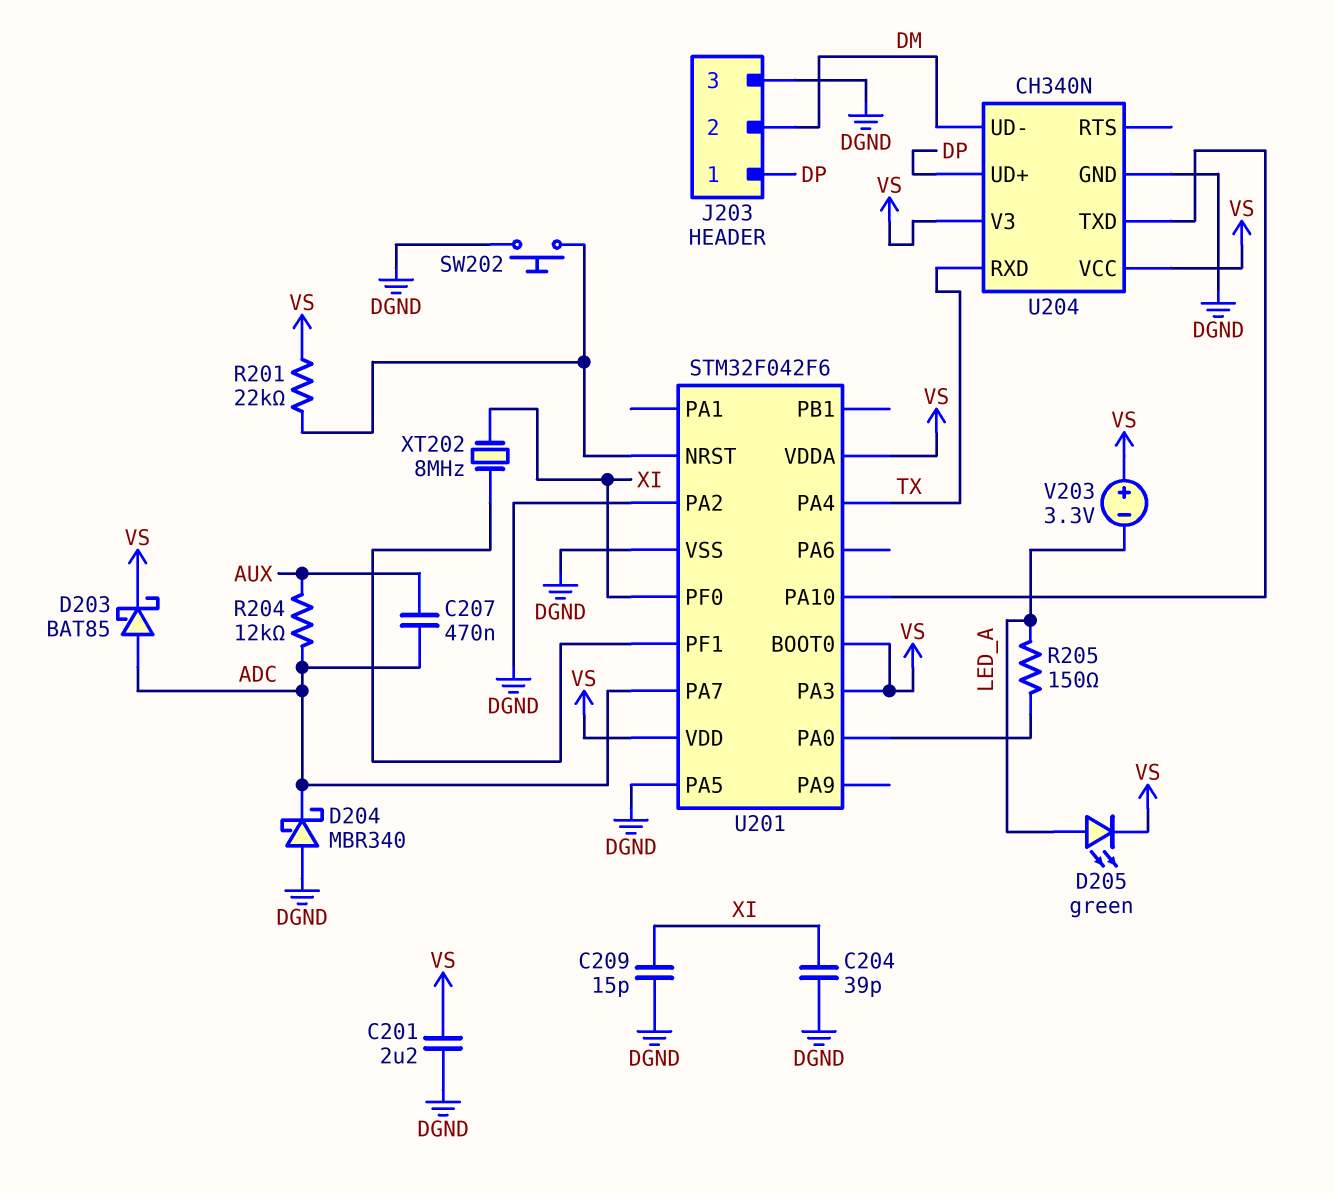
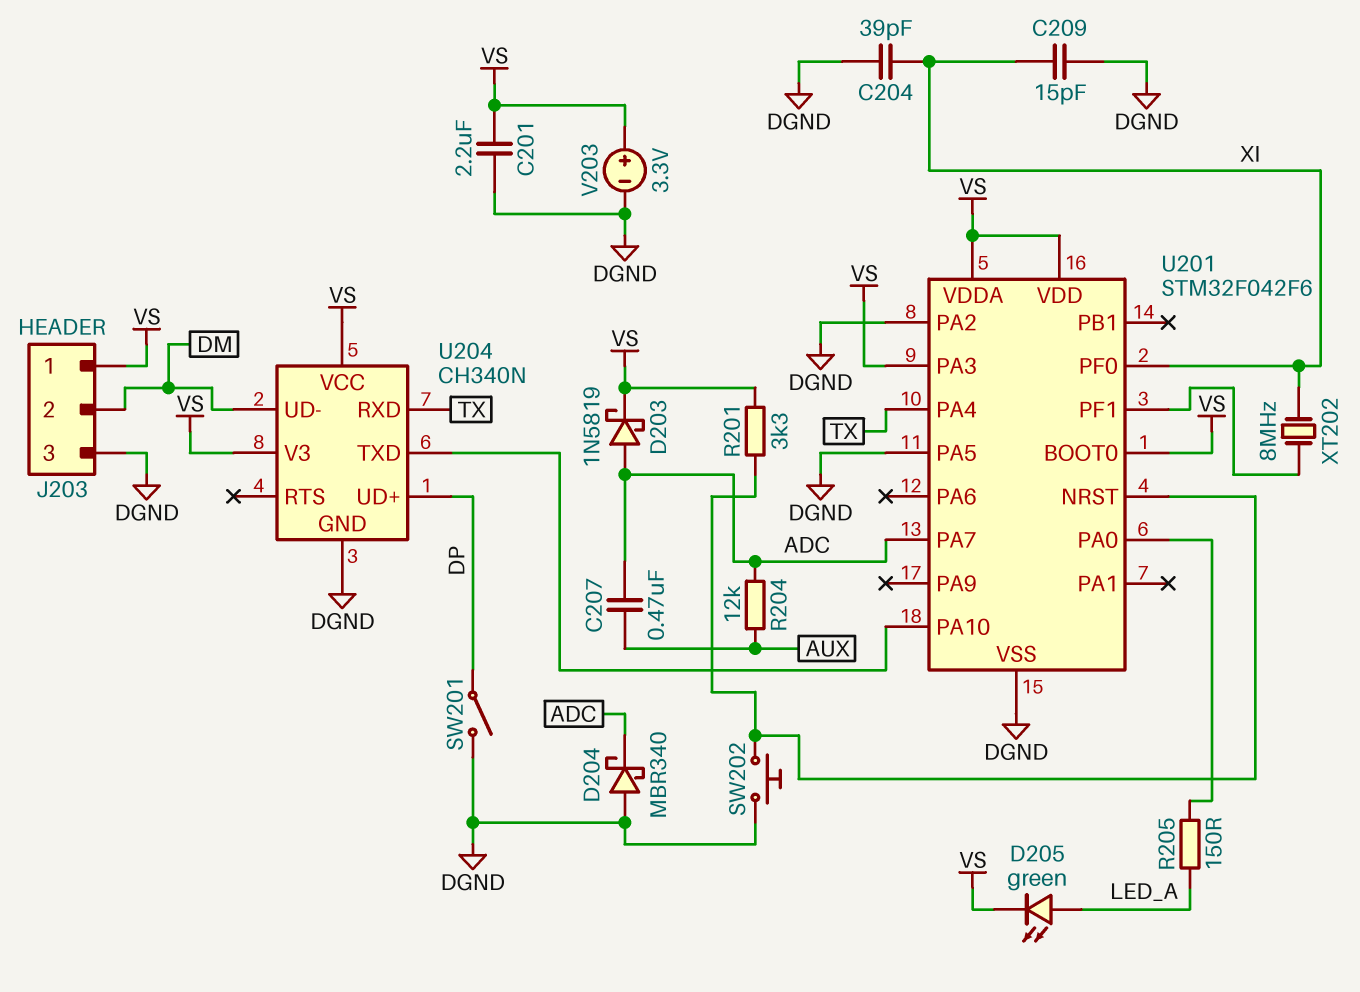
D203: schottky BAT85 (A ADC, K VS) -> schottky 1N5819 (A ADC, K VS)
J203 pin 1: DP -> VS
R201: 22k (U201/NRST, VS) -> 3.3k (U201/NRST, VS)
SW201: none -> switch (DGND, DP)
V203: 3.3V (plus VS, minus LED_A) -> 3.3V (plus VS, minus DGND)

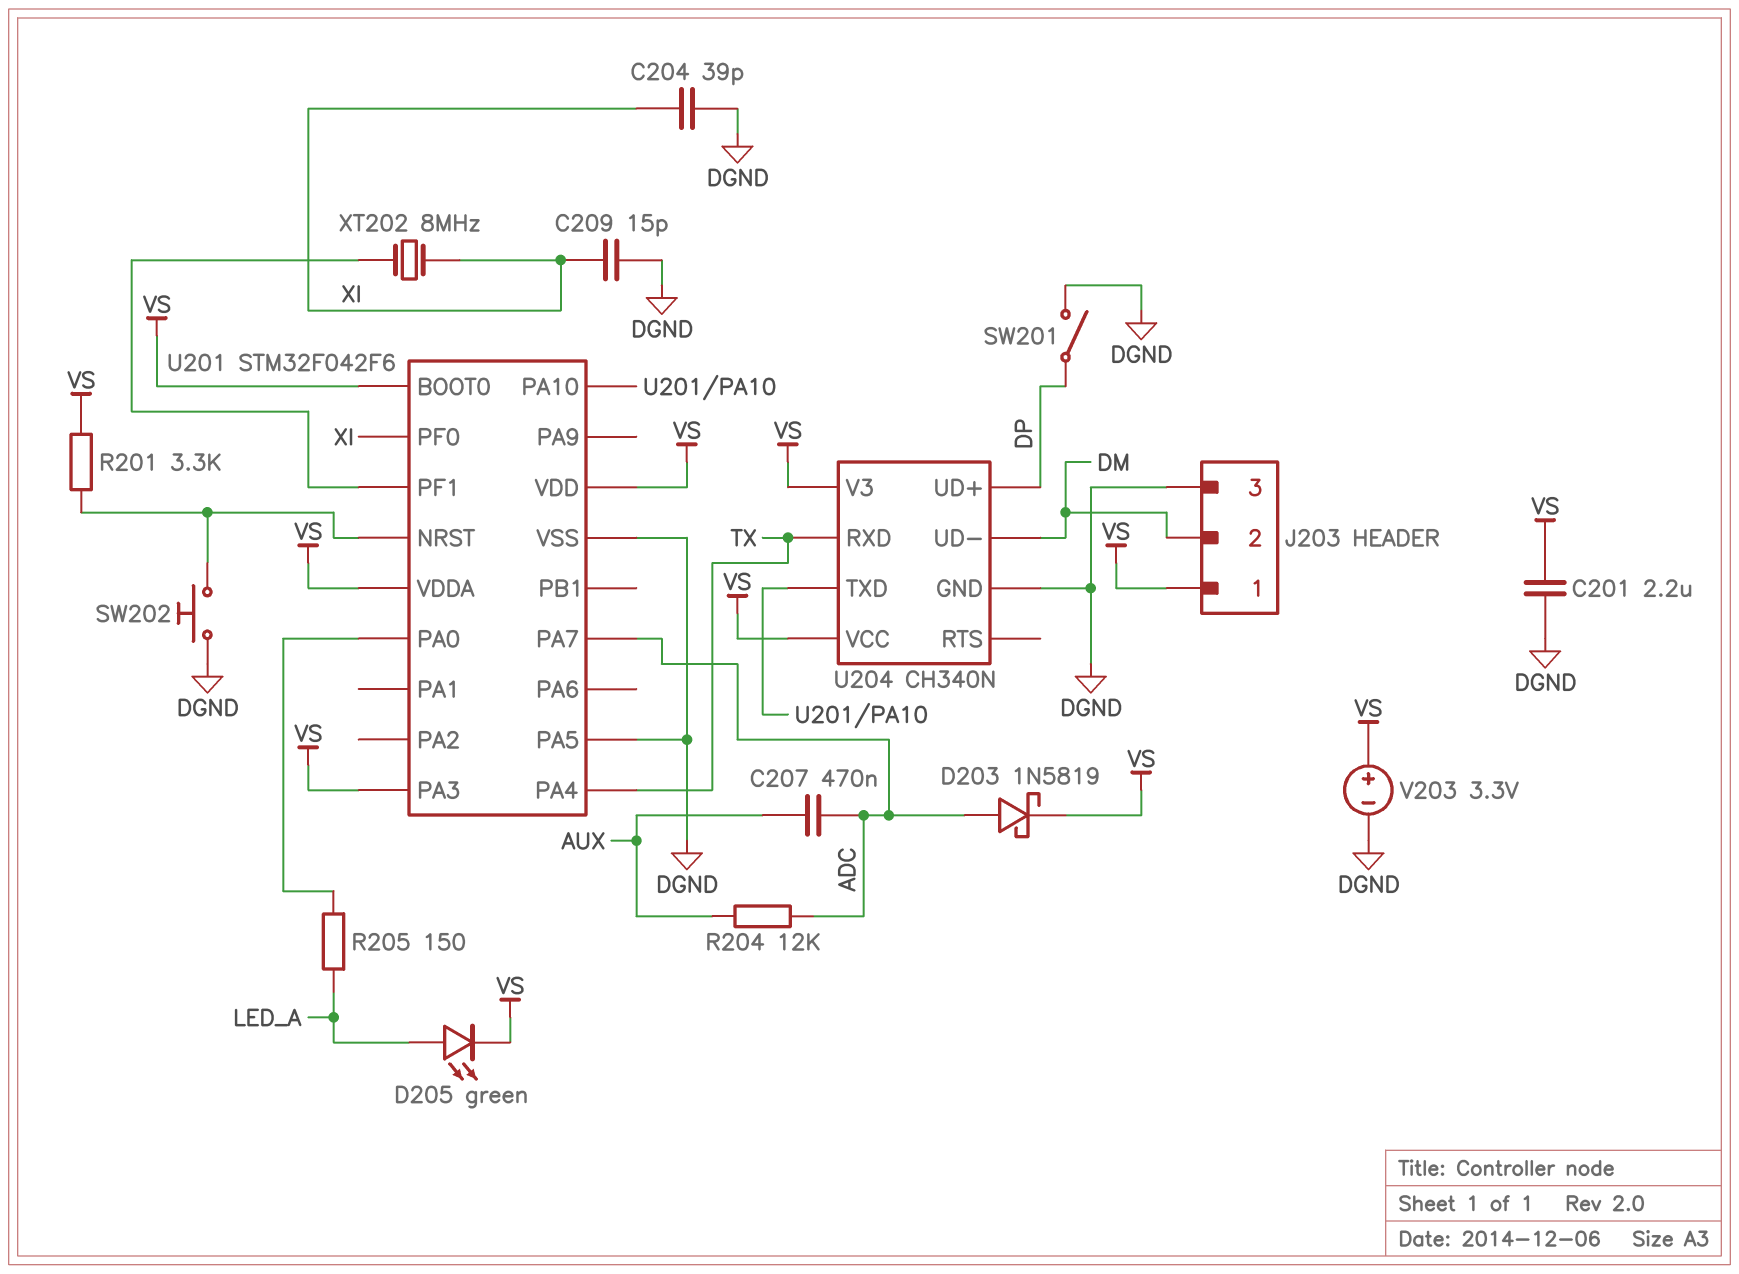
D204: schottky MBR340 (A DGND, K ADC) -> none
U201 pin PA2: DGND -> none

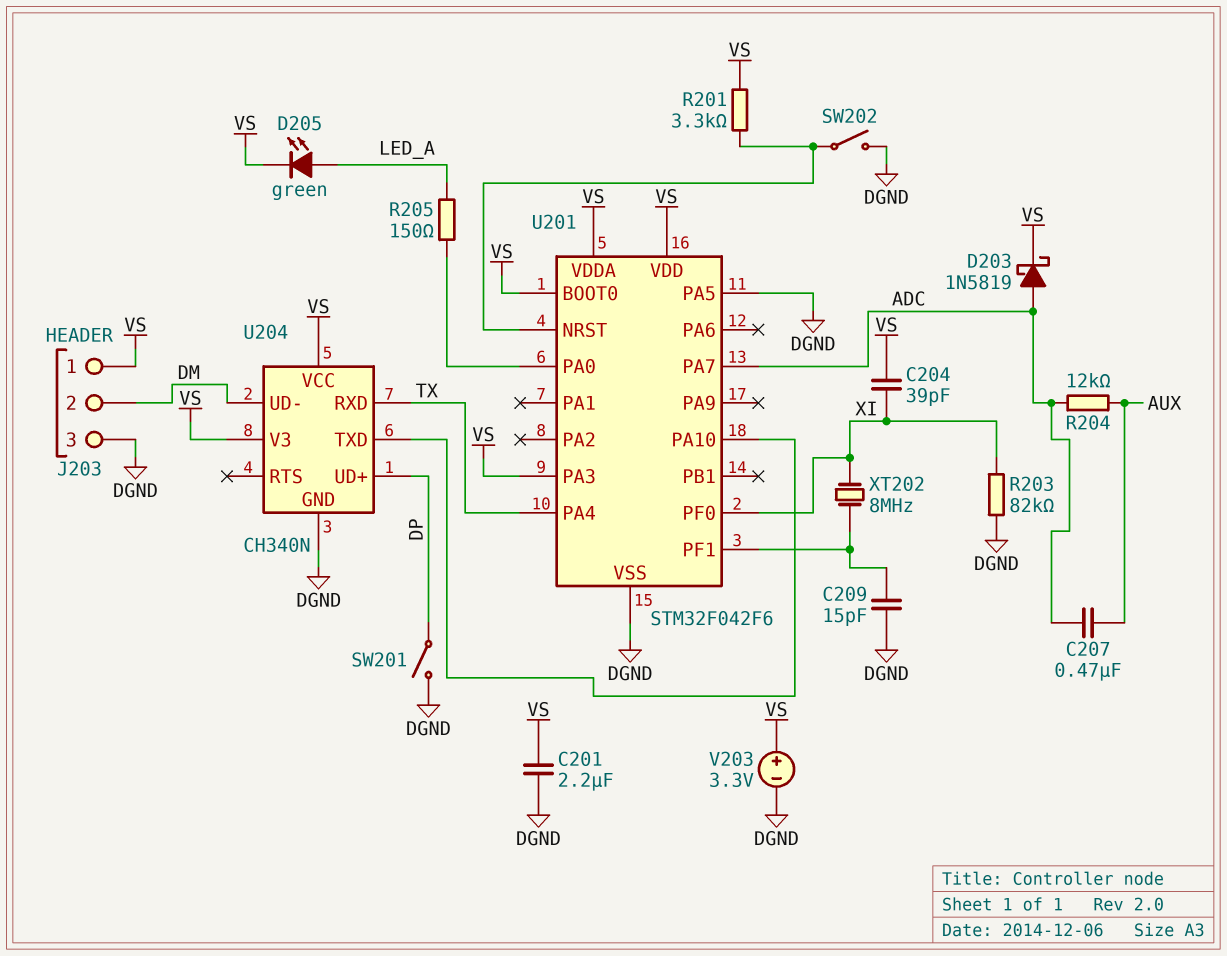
C204: 39pF (DGND, XI) -> 39pF (VS, XI)
C209: 15pF (DGND, XI) -> 15pF (DGND, U201/PF1)
R203: none -> 82k (DGND, XI)
SW202: button (DGND, U201/NRST) -> switch (DGND, U201/NRST)

